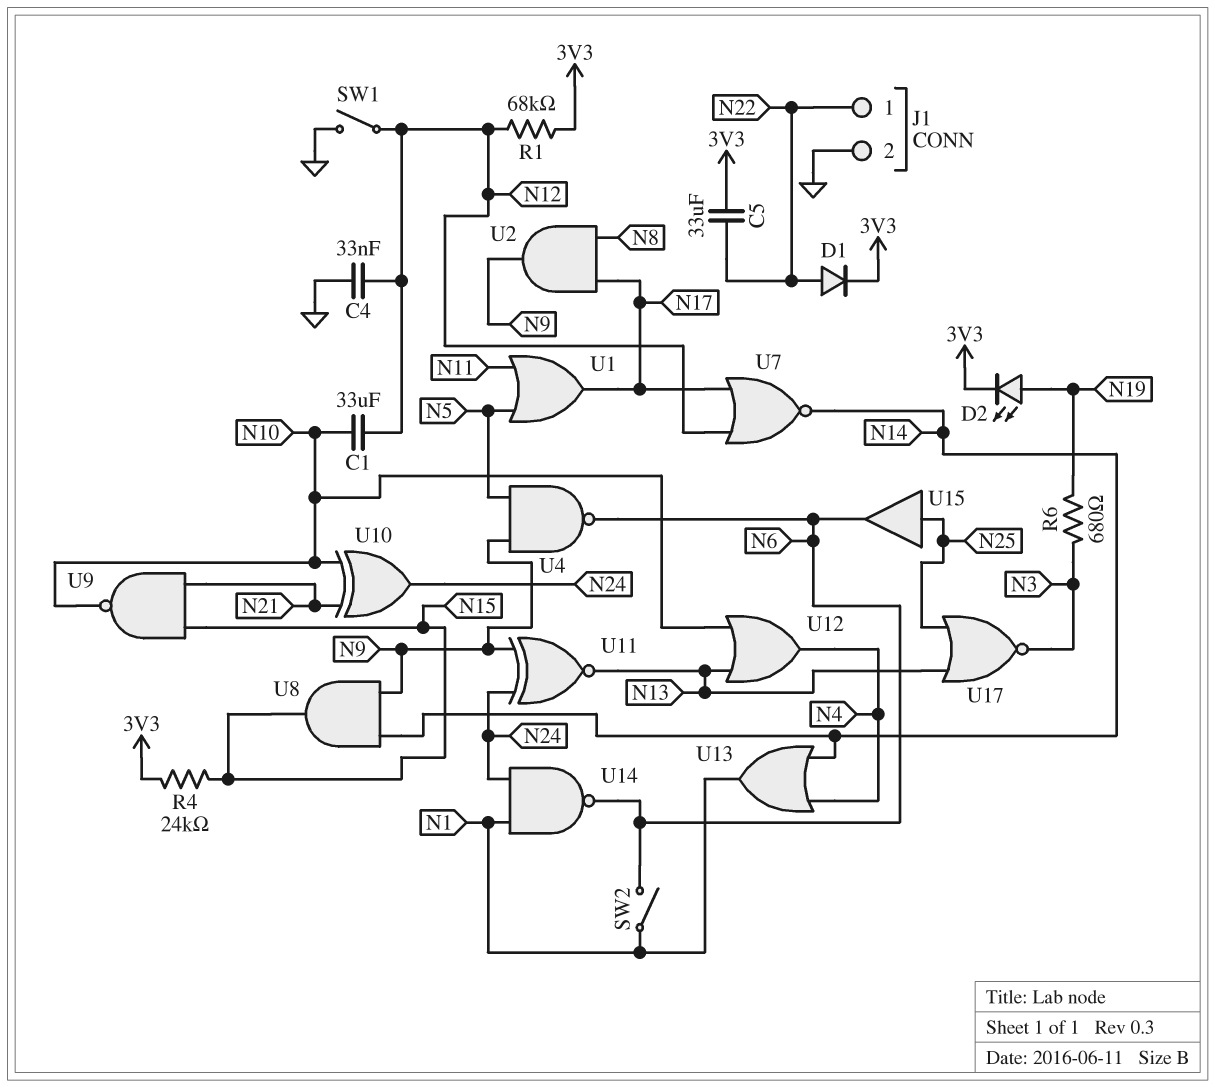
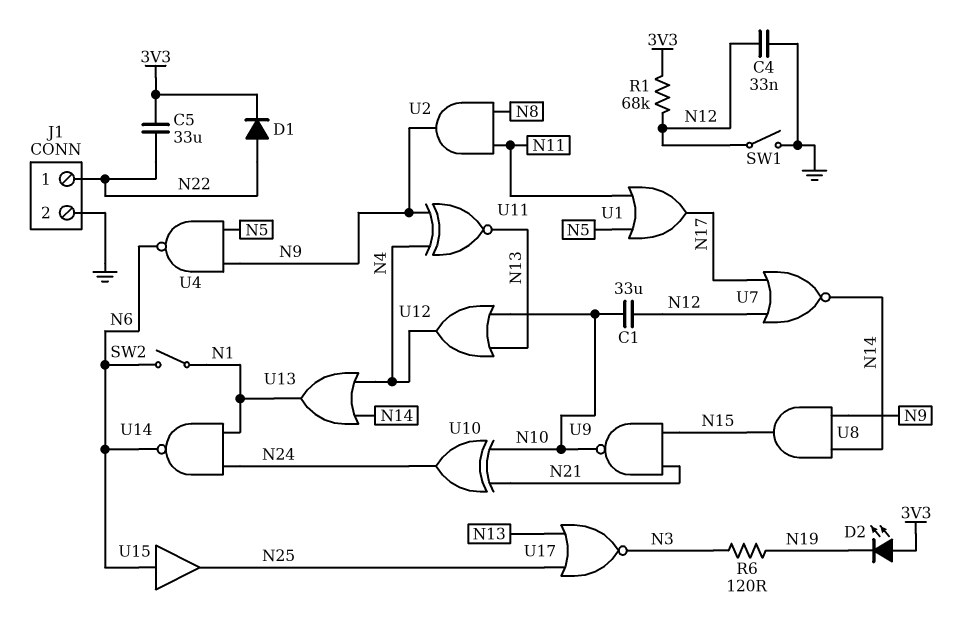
D2: LED (A N19, K 3V3) -> LED (A 3V3, K N19)
R4: 24k (3V3, N15) -> none
R6: 680 (N3, N19) -> 120 (N3, N19)
U2: AND (in N8, in N17, out N9) -> AND (in N8, in N11, out N9)
U11: XNOR (in N9, in N24, out N13) -> XNOR (in N4, in N9, out N13)
U15: buffer (in N25, out N6) -> buffer (in N6, out N25)

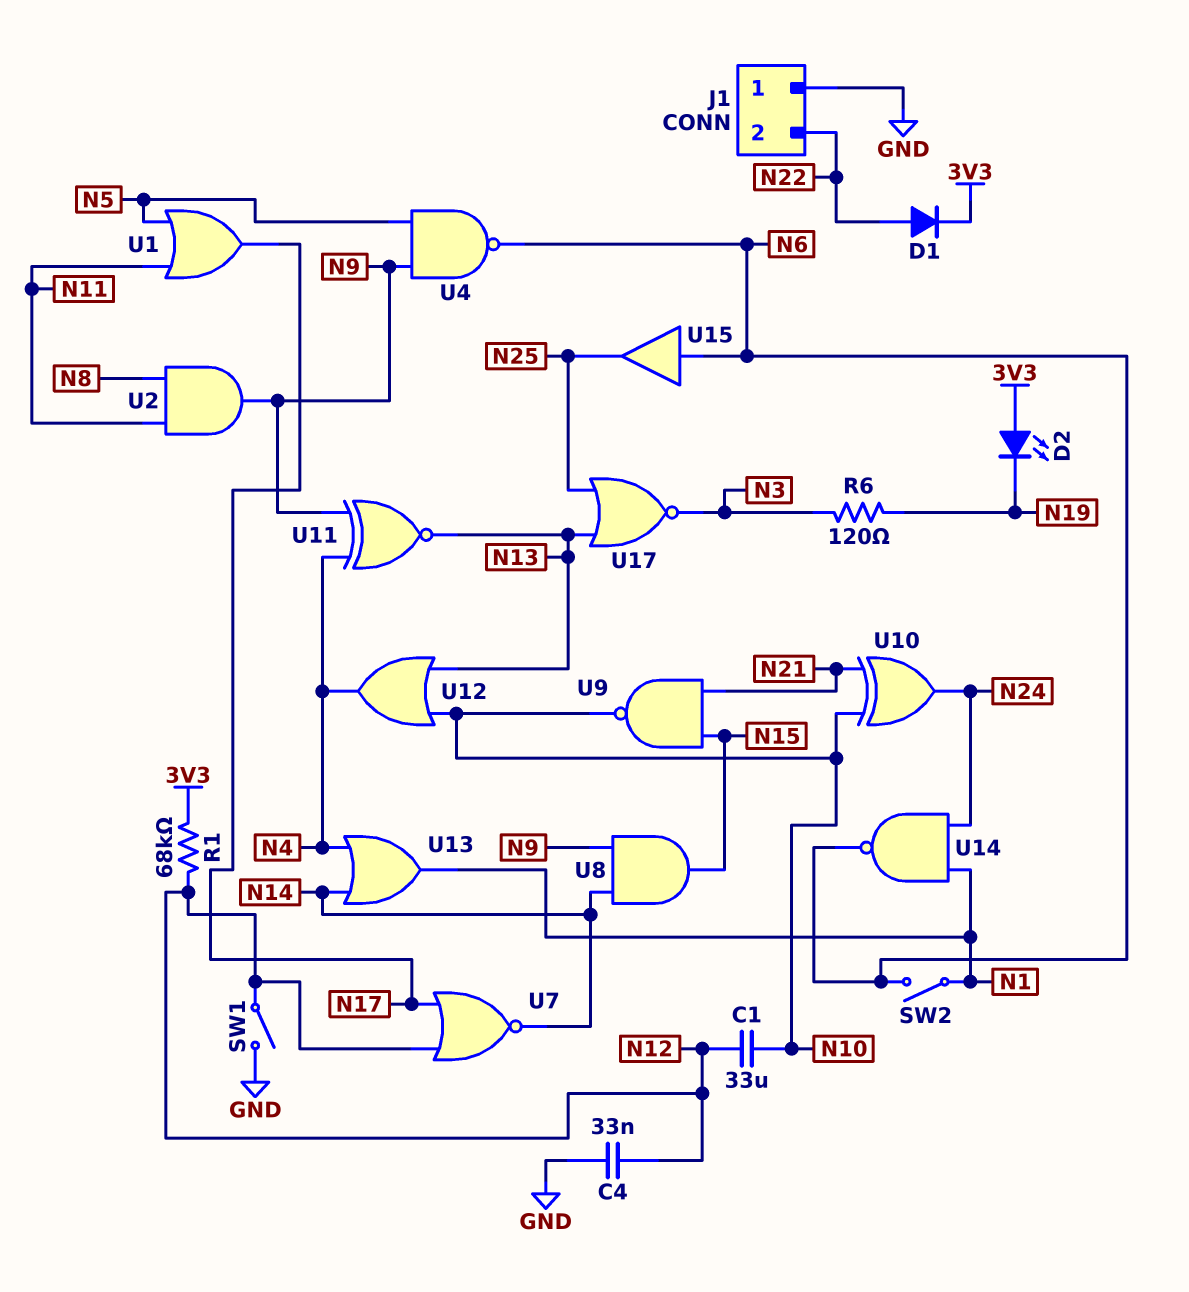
C5: 33uF (3V3, N22) -> none
J1 pin 1: N22 -> GND
J1 pin 2: GND -> N22

